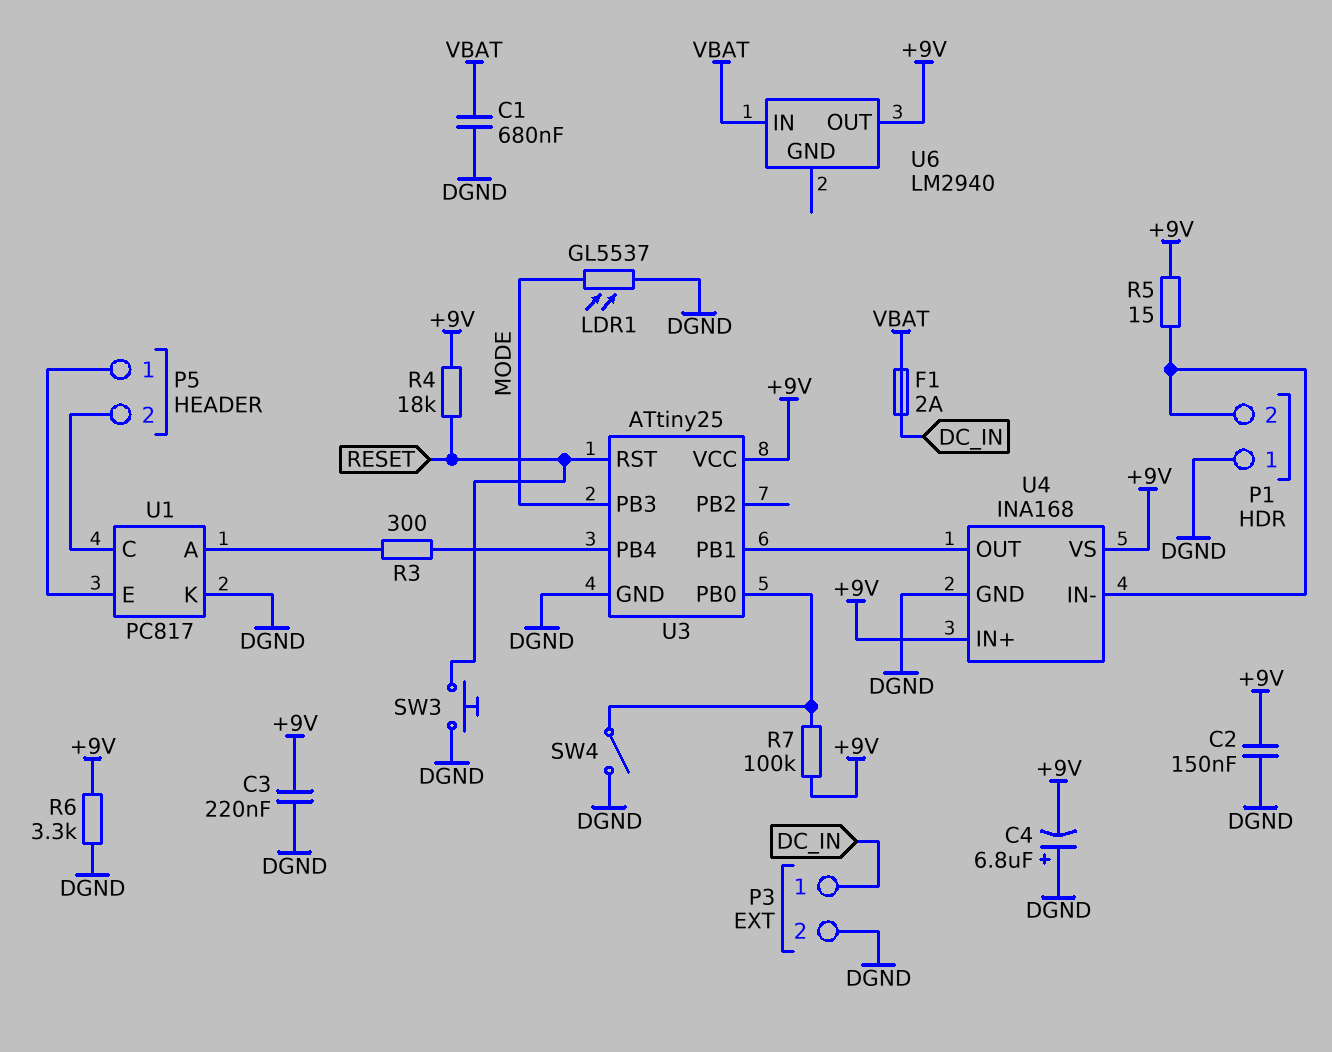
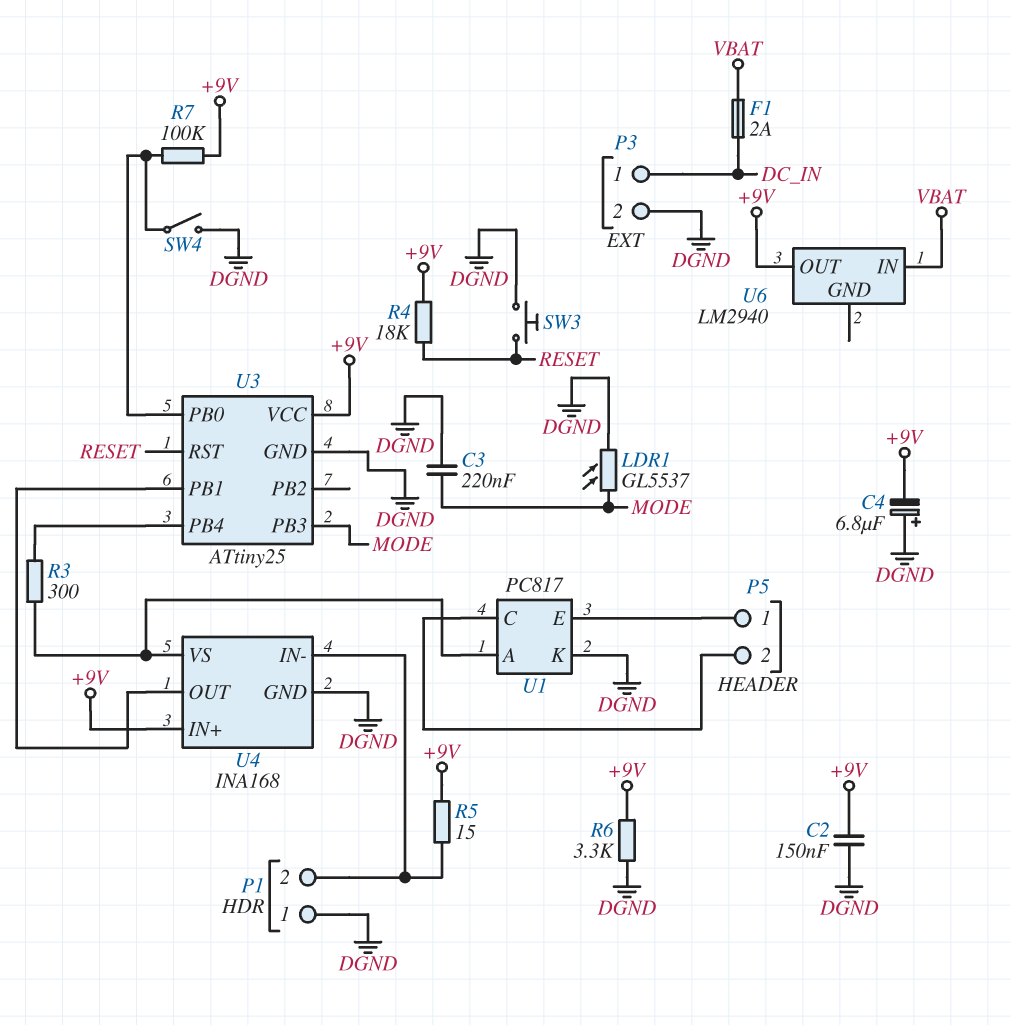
C1: 680nF (DGND, VBAT) -> none
C3: 220nF (+9V, DGND) -> 220nF (DGND, MODE)
U4 pin VS: +9V -> U1/A

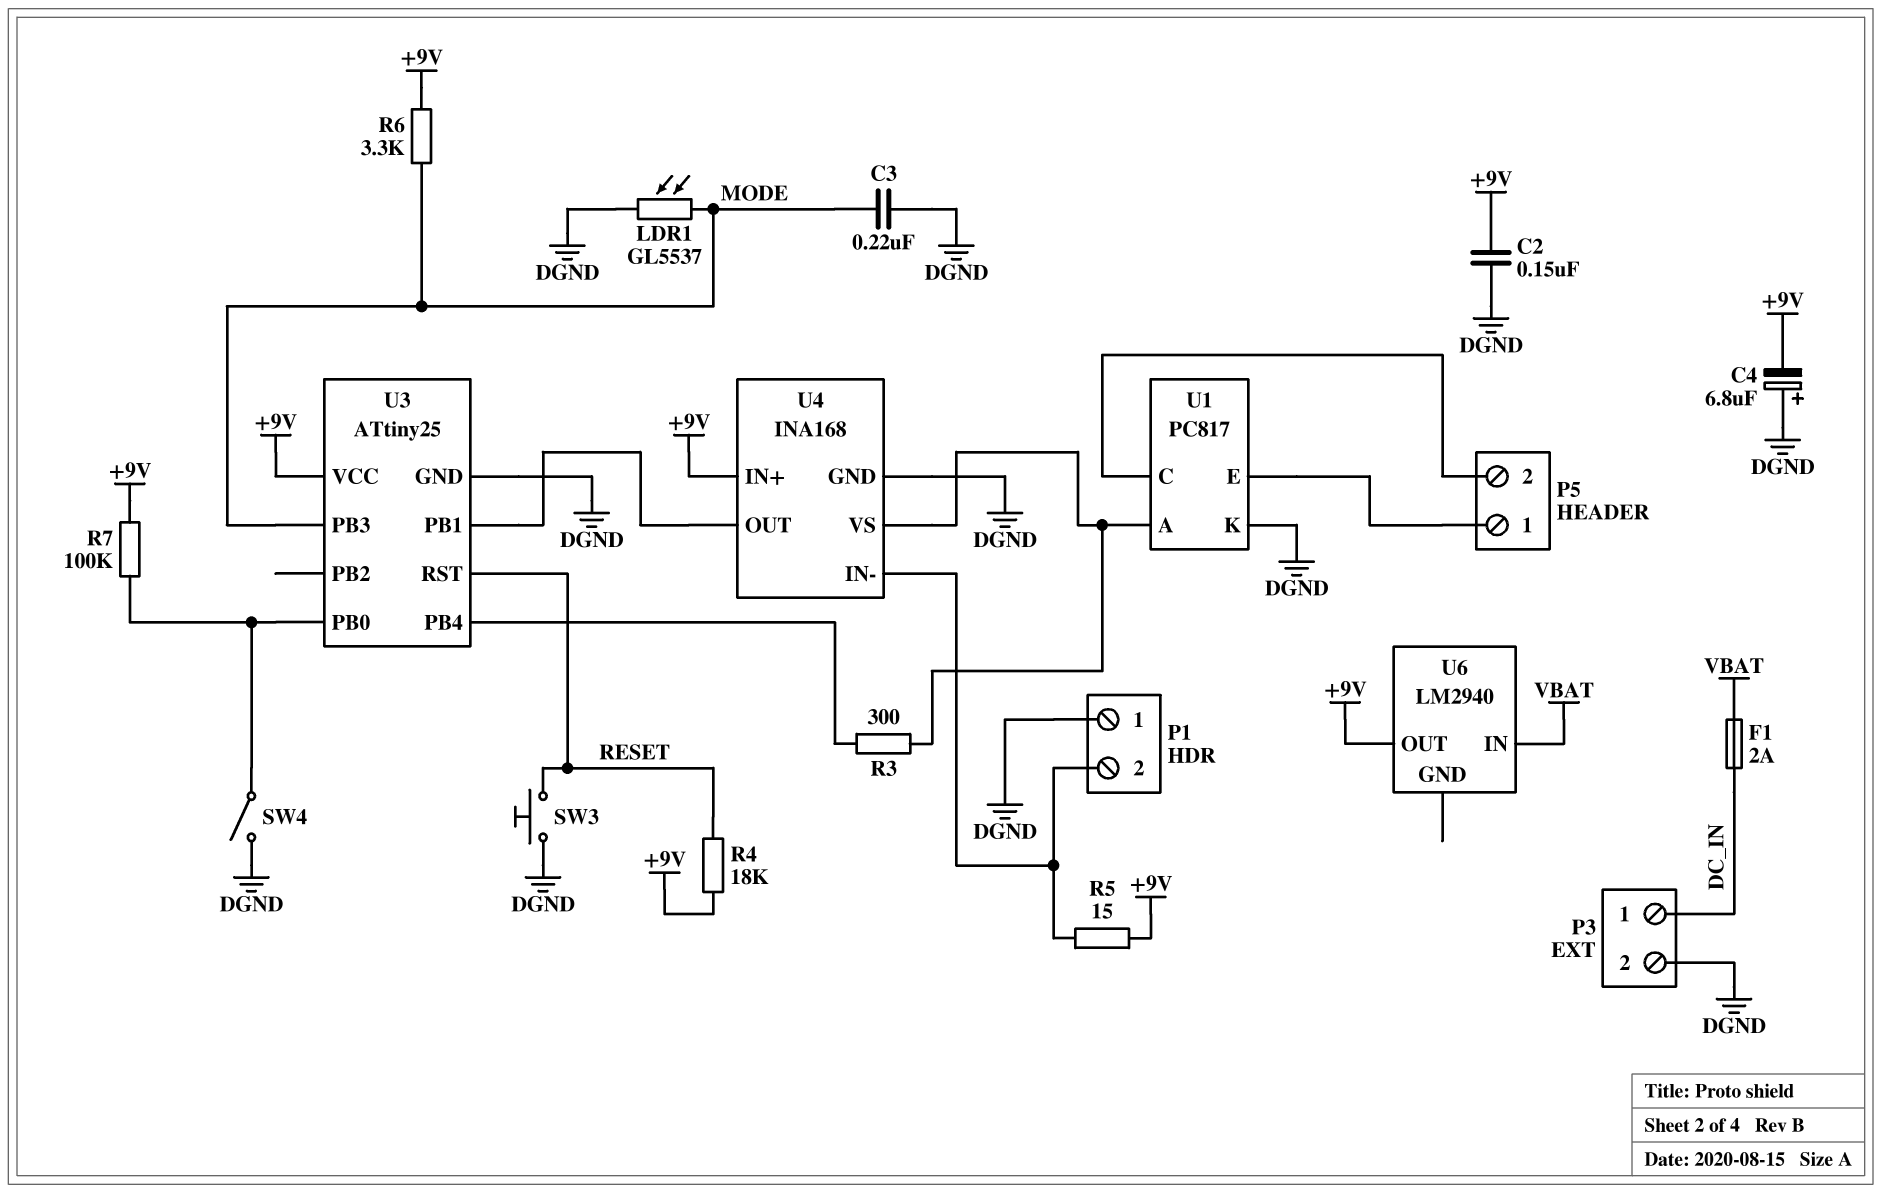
R6: 3.3k (+9V, DGND) -> 3.3k (+9V, MODE)

